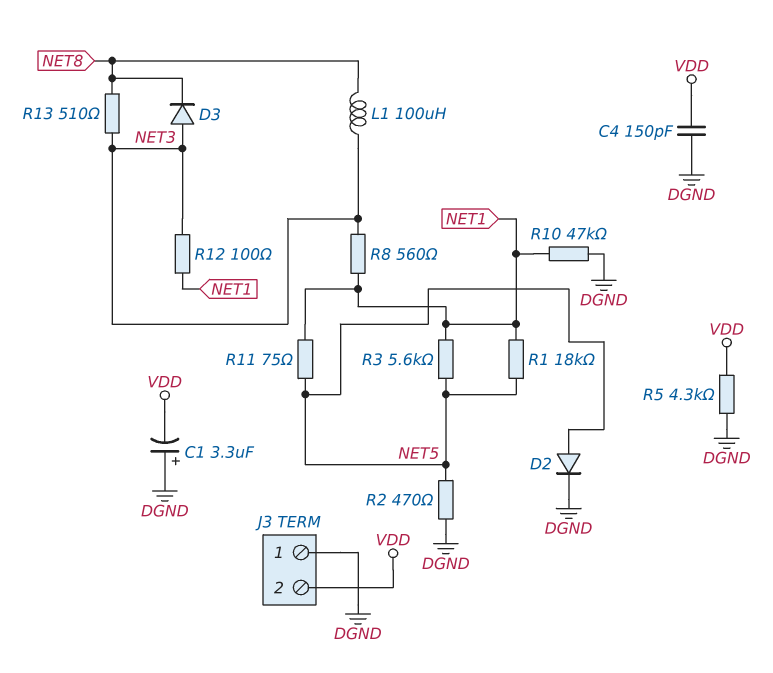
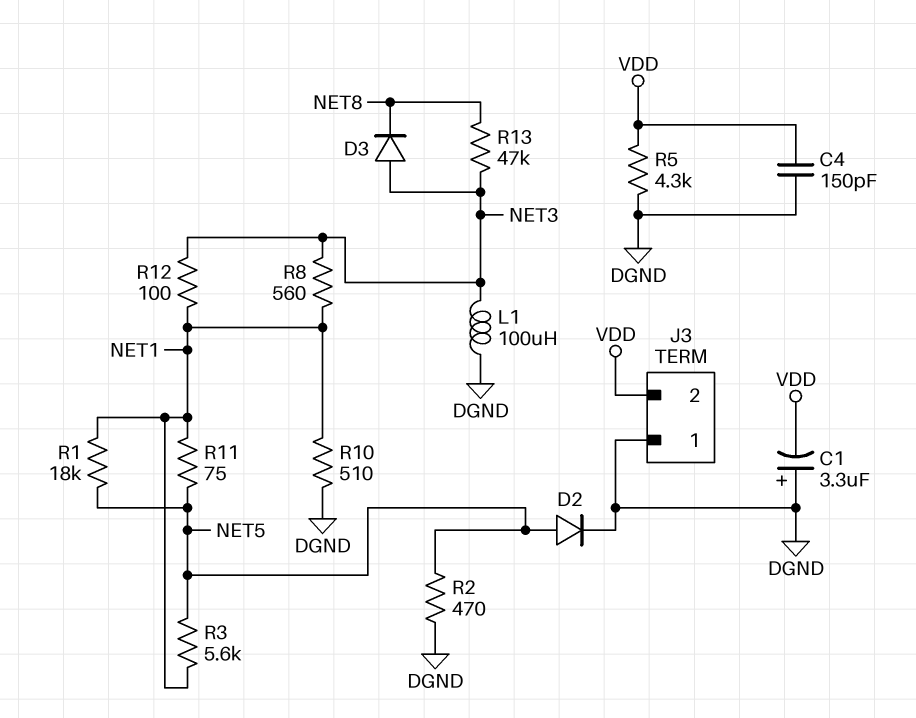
L1: 100uH (NET3, NET8) -> 100uH (DGND, NET3)
R10: 47k (DGND, NET1) -> 510 (DGND, NET1)
R13: 510 (NET3, NET8) -> 47k (NET3, NET8)

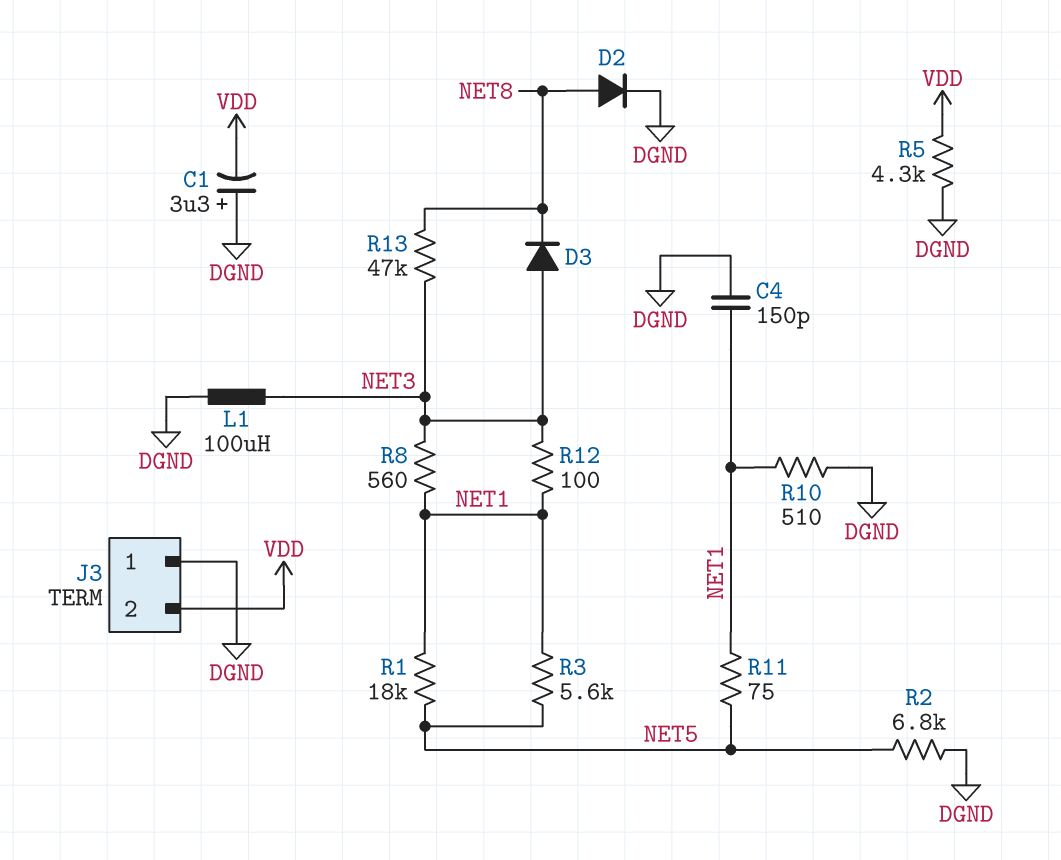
C4: 150pF (DGND, VDD) -> 150pF (DGND, NET1)
D2: diode (A NET5, K DGND) -> diode (A NET8, K DGND)
R2: 470 (DGND, NET5) -> 6.8k (DGND, NET5)

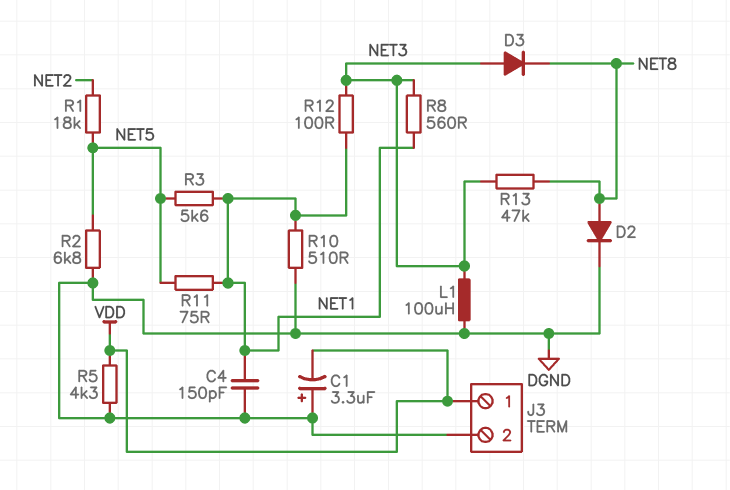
J3 pin 1: DGND -> VDD
J3 pin 2: VDD -> DGND
R1: 18k (NET1, NET5) -> 18k (NET2, NET5)

